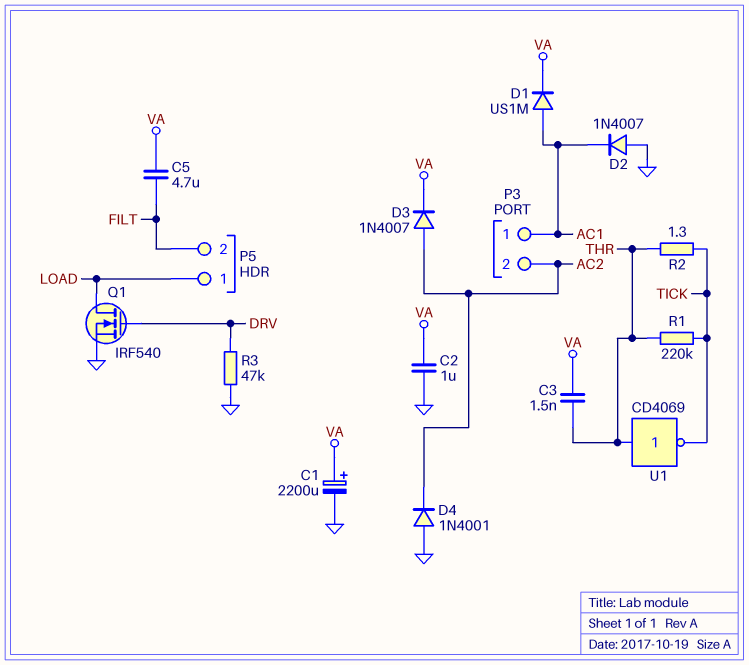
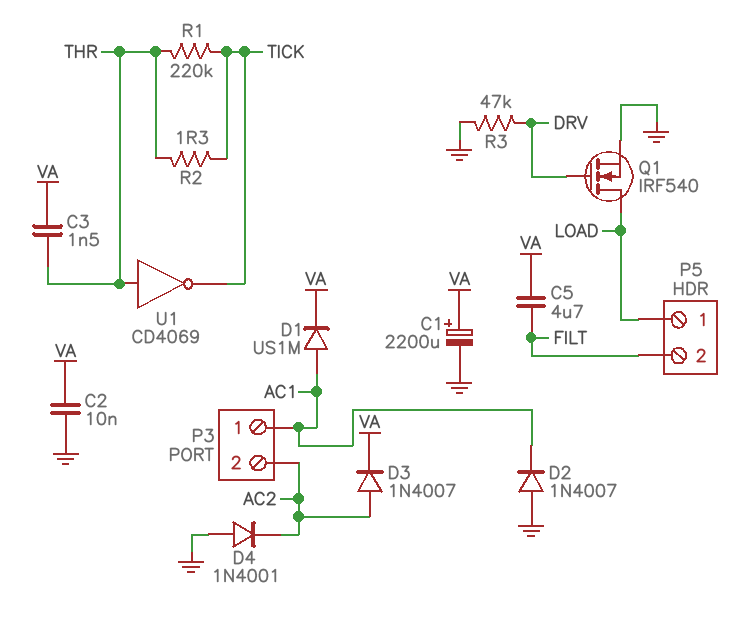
C2: 1uF (GND, VA) -> 10nF (GND, VA)

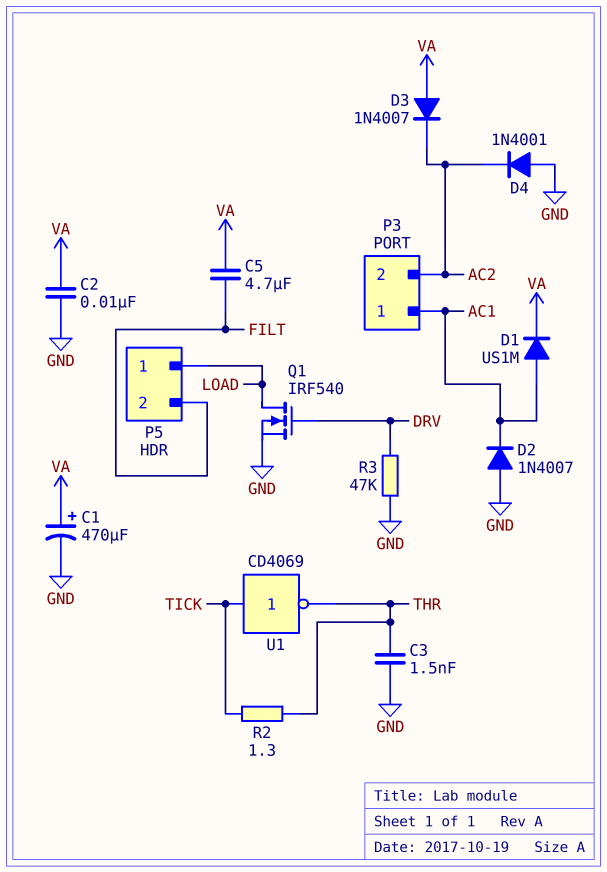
C1: 2200uF (plus VA, minus GND) -> 470uF (plus VA, minus GND)
C3: 1.5nF (THR, VA) -> 1.5nF (GND, THR)
D3: diode 1N4007 (A AC2, K VA) -> diode 1N4007 (A VA, K AC2)
R1: 220k (THR, TICK) -> none
U1: NOT CD4069 (in THR, out TICK) -> NOT CD4069 (in TICK, out THR)

